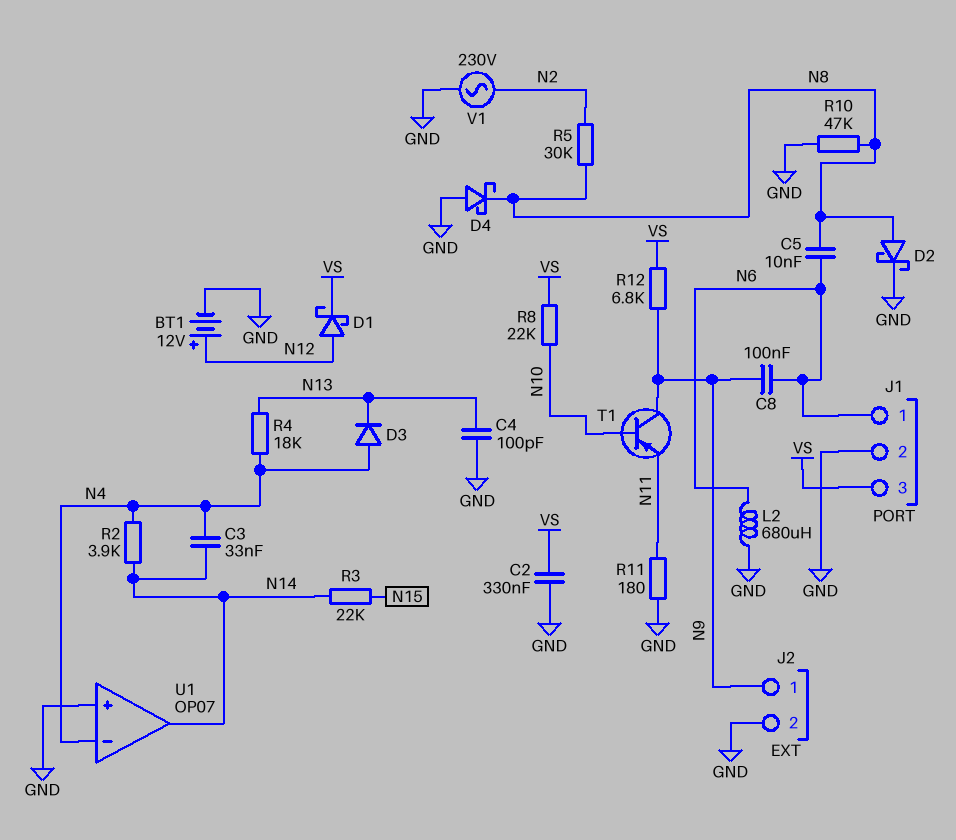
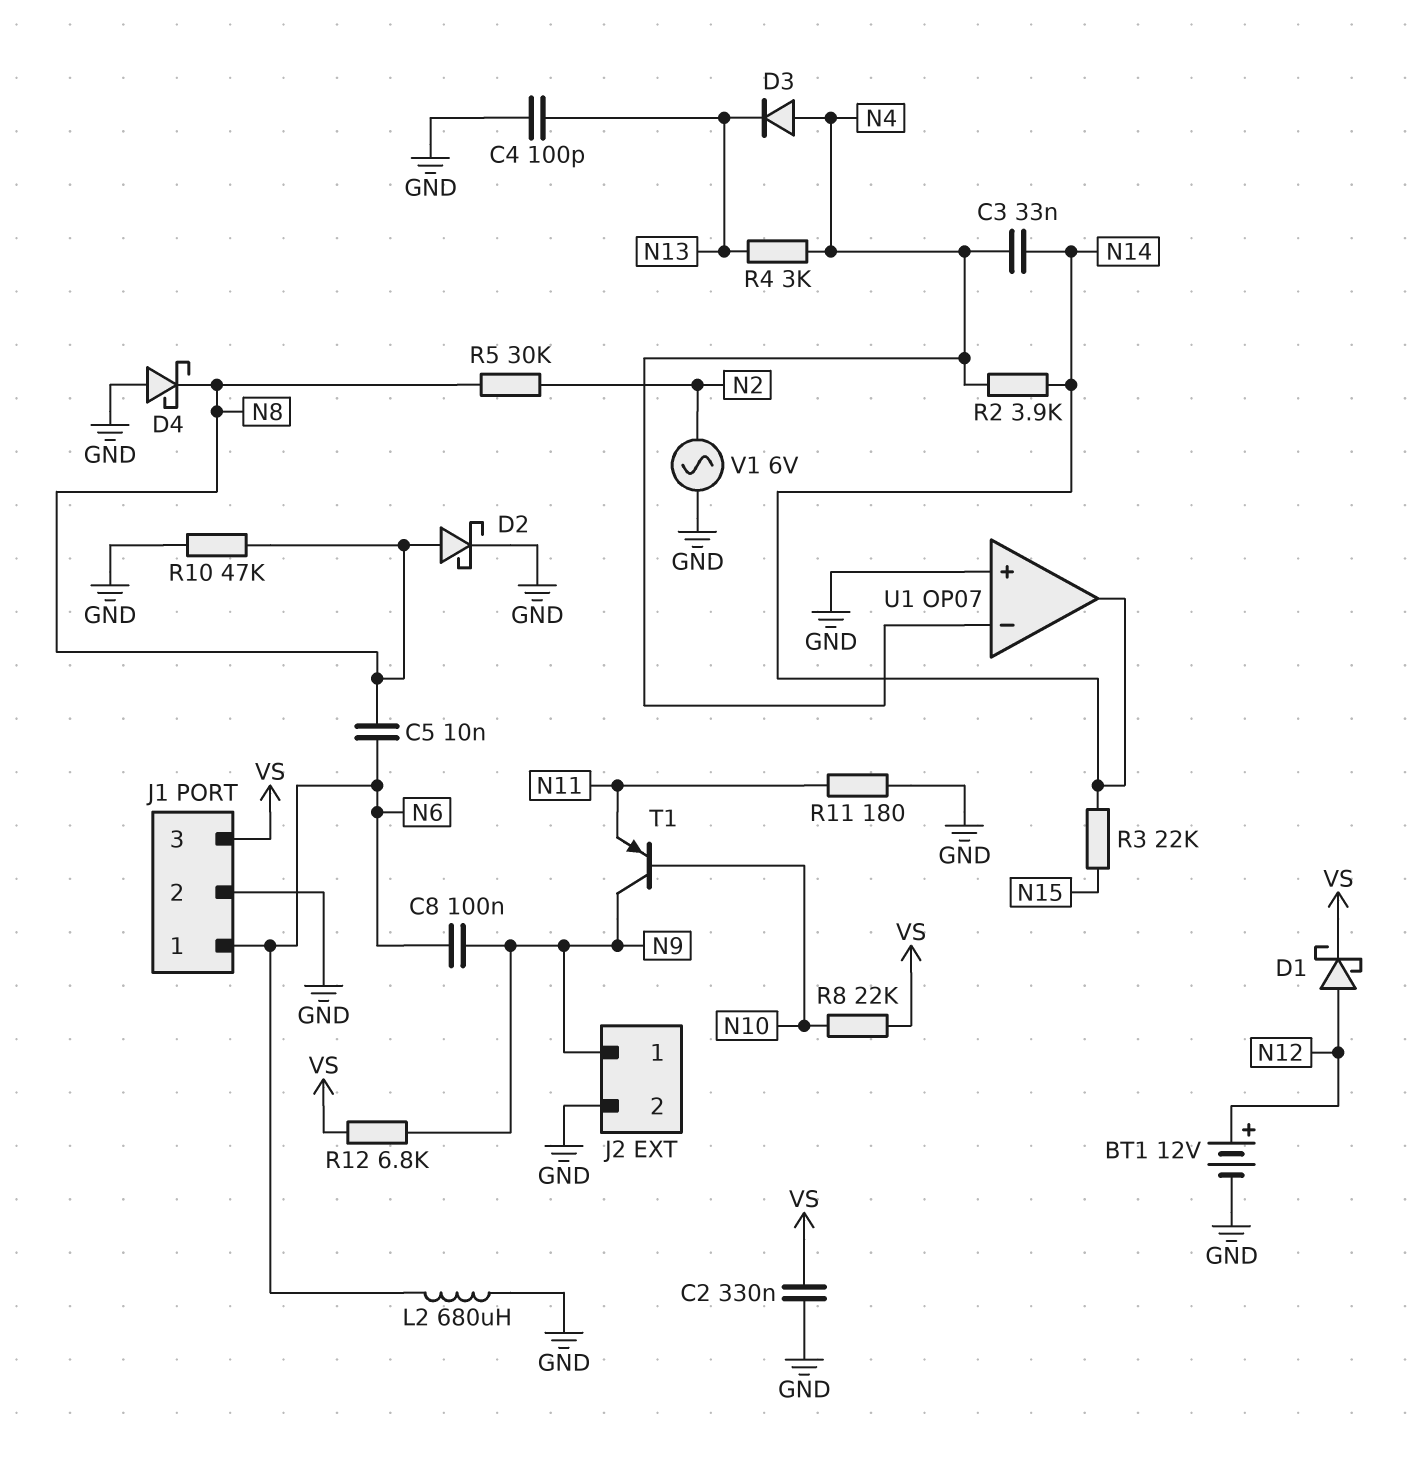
R4: 18k (N4, N13) -> 3k (N4, N13)
V1: AC 230V (GND, N2) -> AC 6V (GND, N2)

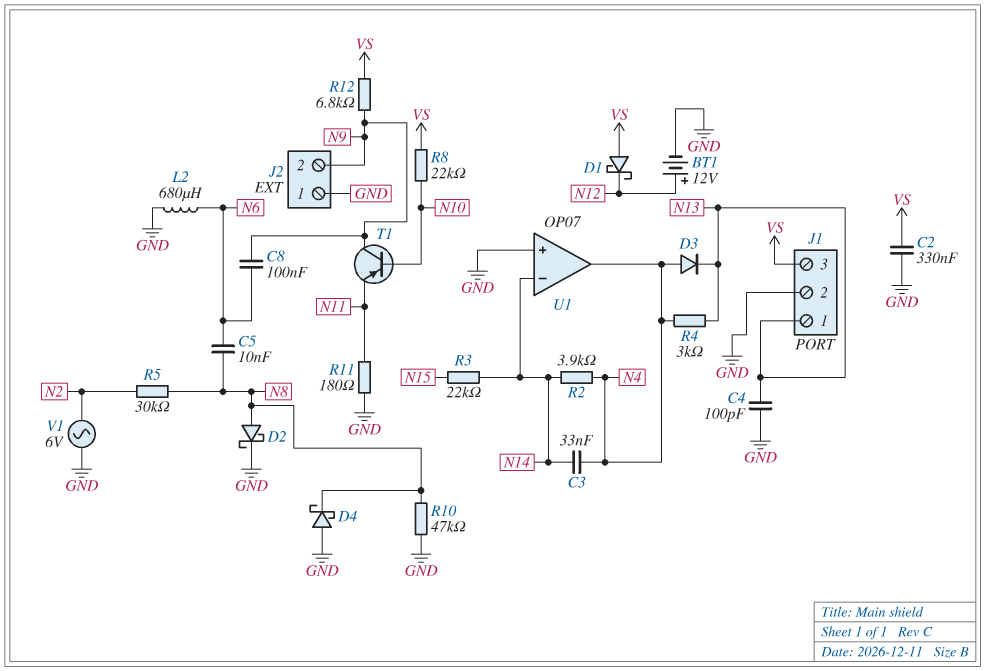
D1: schottky (A N12, K VS) -> schottky (A VS, K N12)
J1 pin 1: N6 -> N13
J2 pin 1: N9 -> GND
J2 pin 2: GND -> N9
U1 pin in-: N4 -> N14
U1 pin out: N14 -> N4

